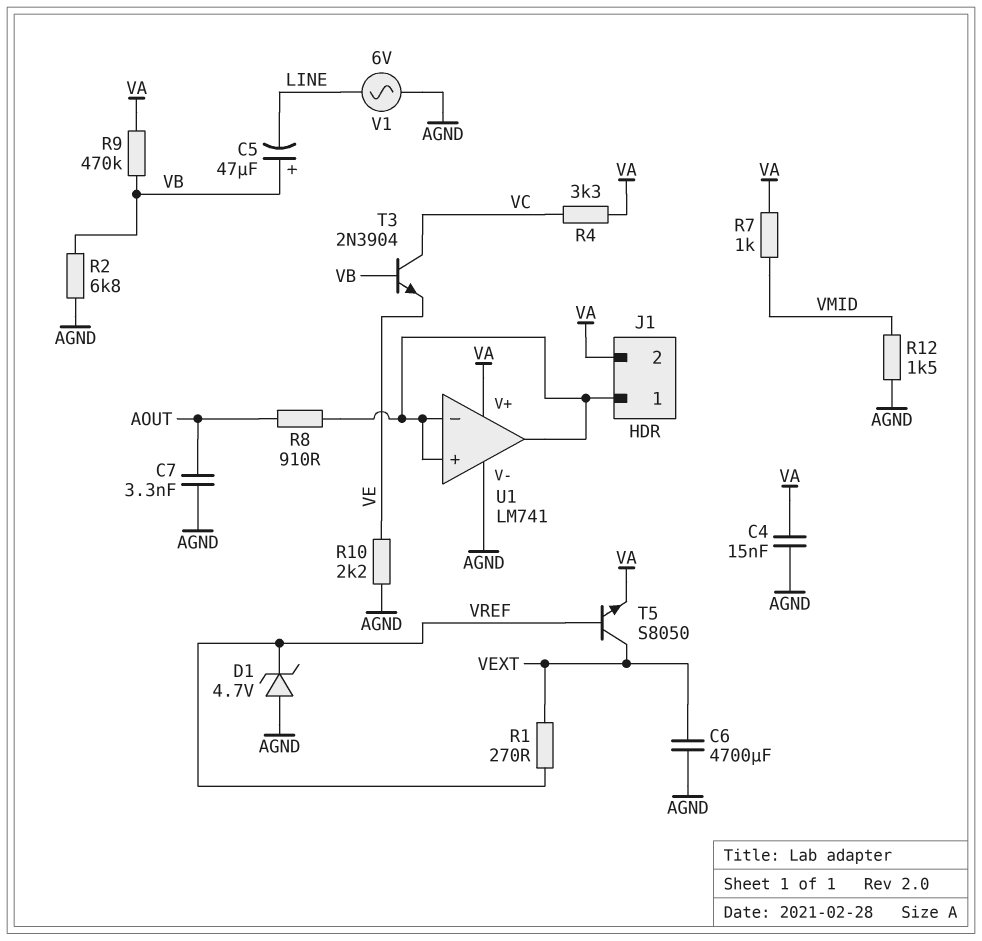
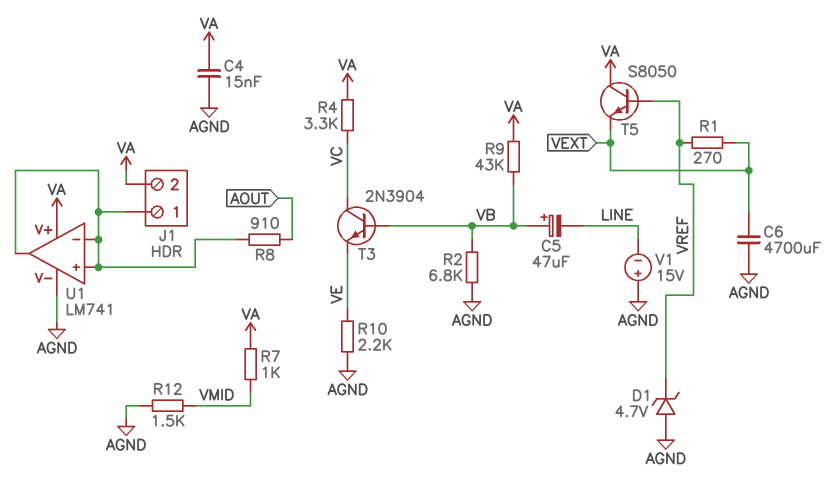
C7: 3.3nF (AGND, AOUT) -> none
R9: 470k (VA, VB) -> 43k (VA, VB)
T5: NPN S8050 (B VREF, C VEXT, E VA) -> NPN S8050 (B VREF, C VA, E VEXT)
V1: AC 6V (AGND, LINE) -> 15V (plus AGND, minus LINE)

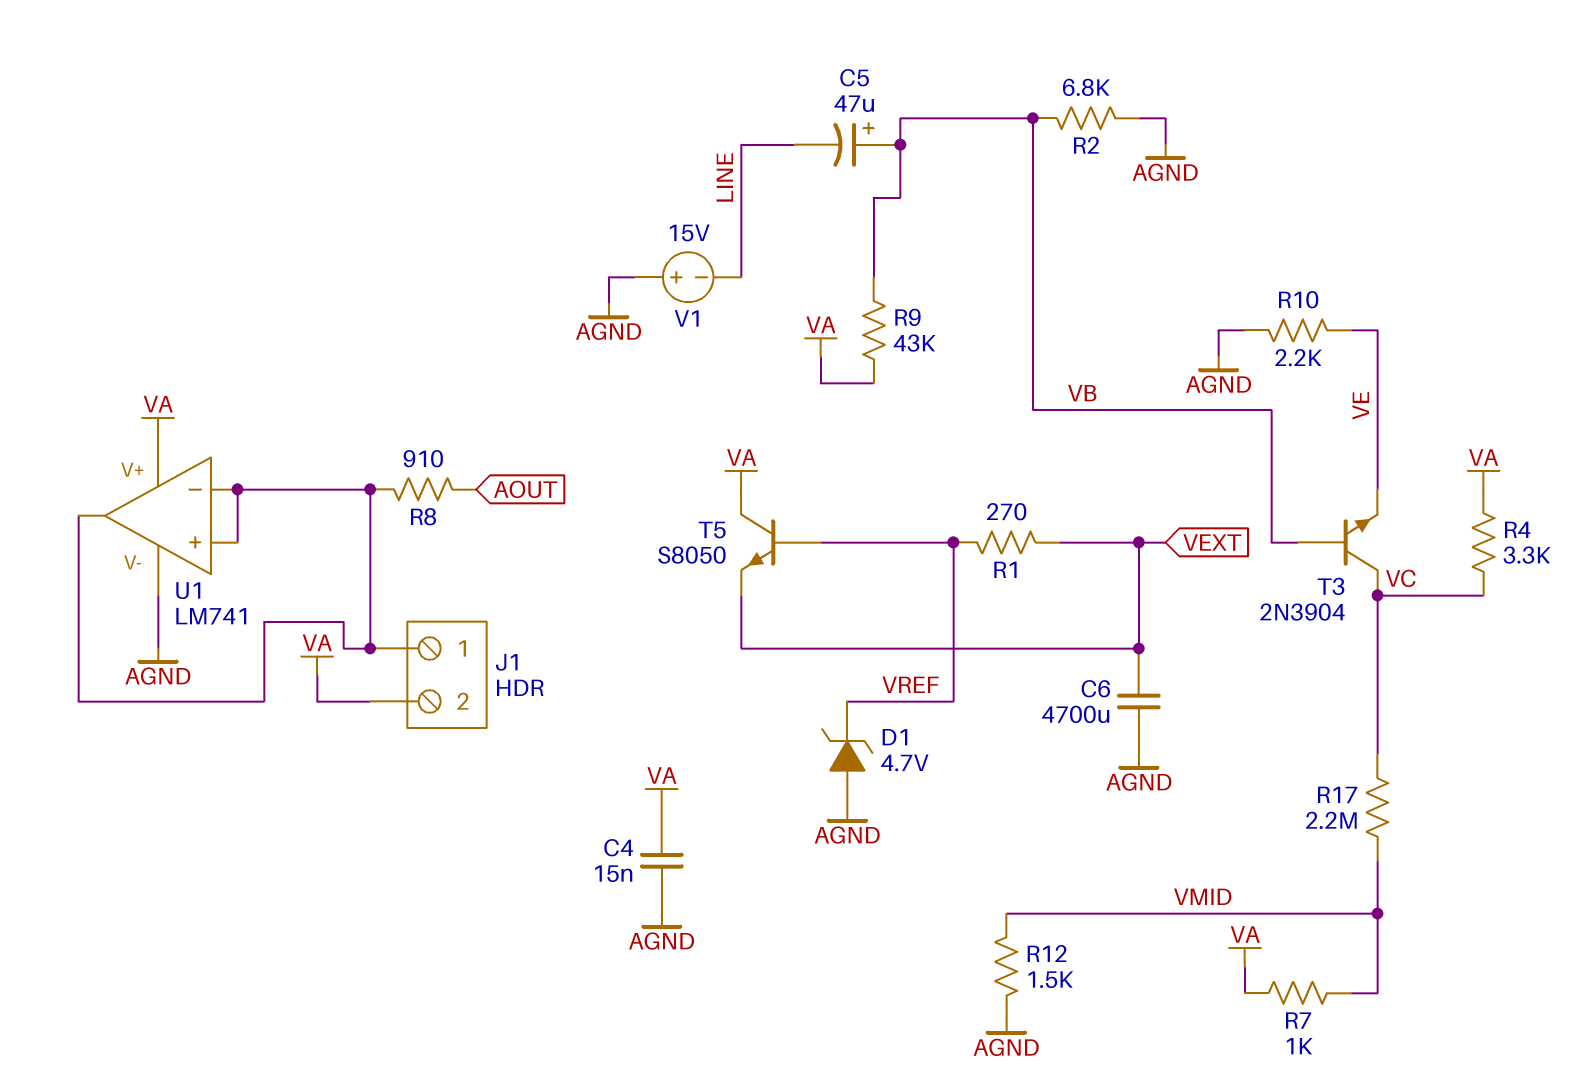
R17: none -> 2.2M (VC, VMID)

